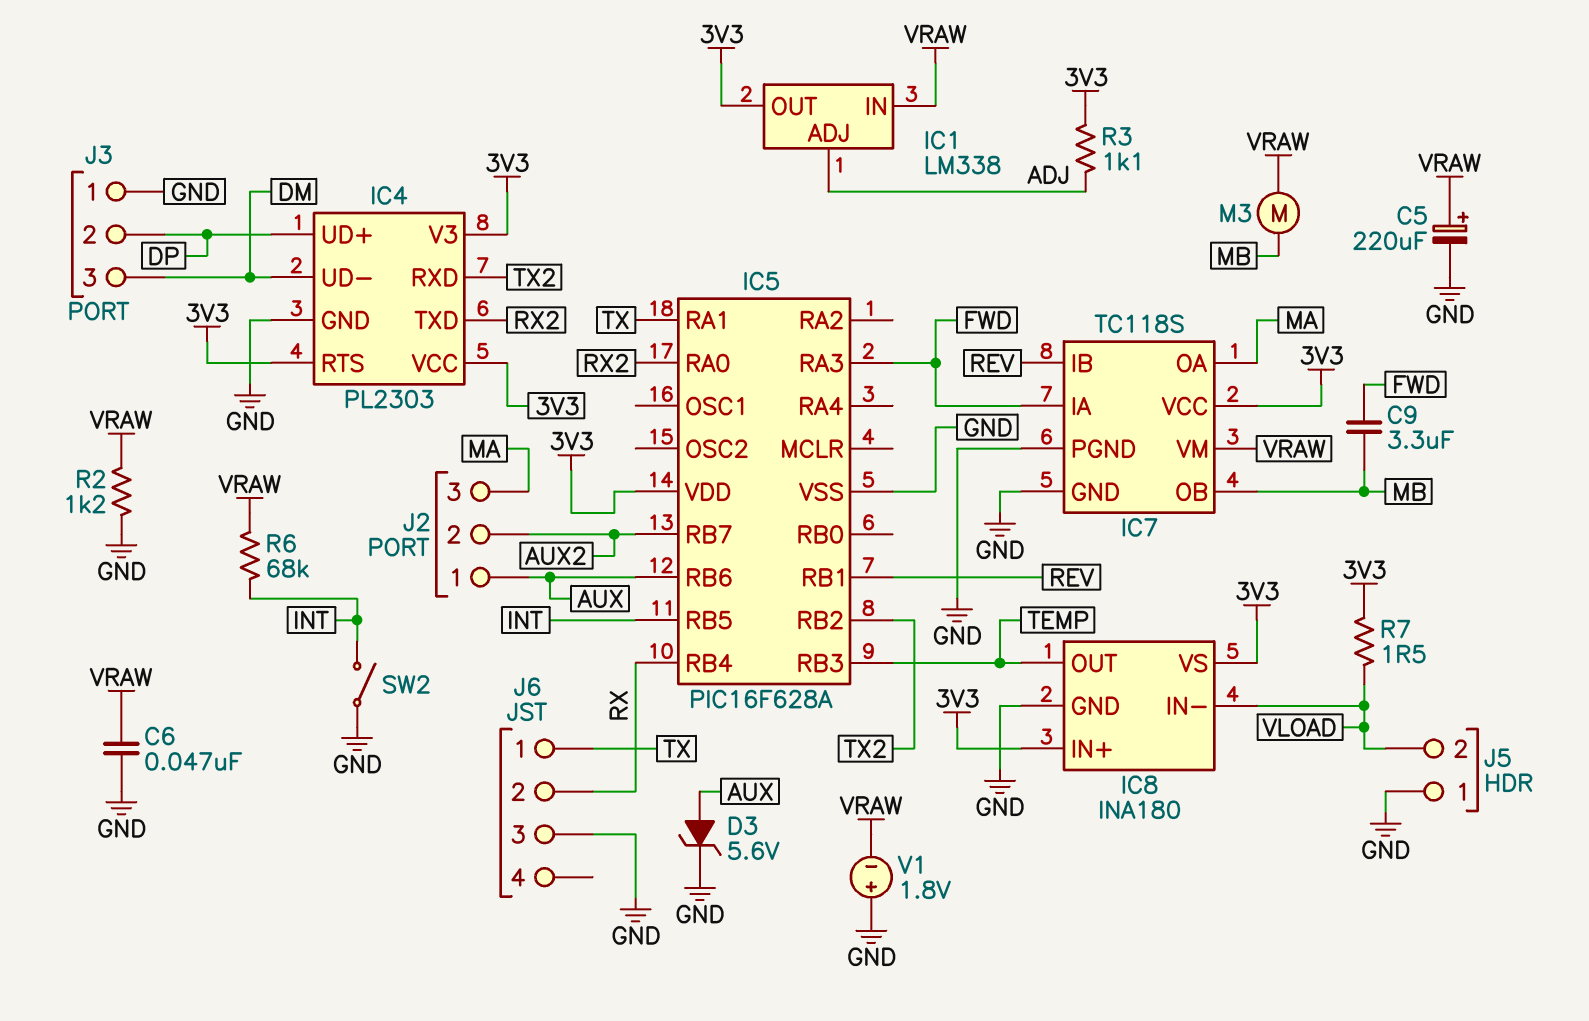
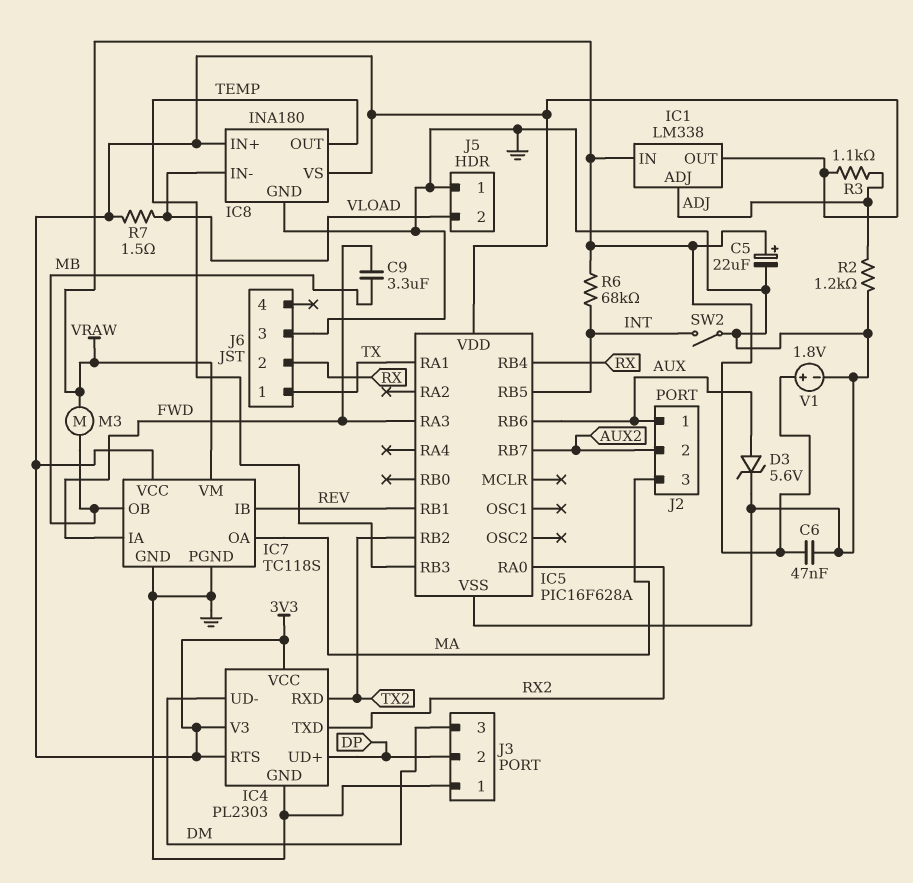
C5: 220uF (plus VRAW, minus GND) -> 22uF (plus VRAW, minus GND)
R2: 1.2k (GND, VRAW) -> 1.2k (ADJ, GND)
V1: 1.8V (plus GND, minus VRAW) -> 1.8V (plus VRAW, minus GND)

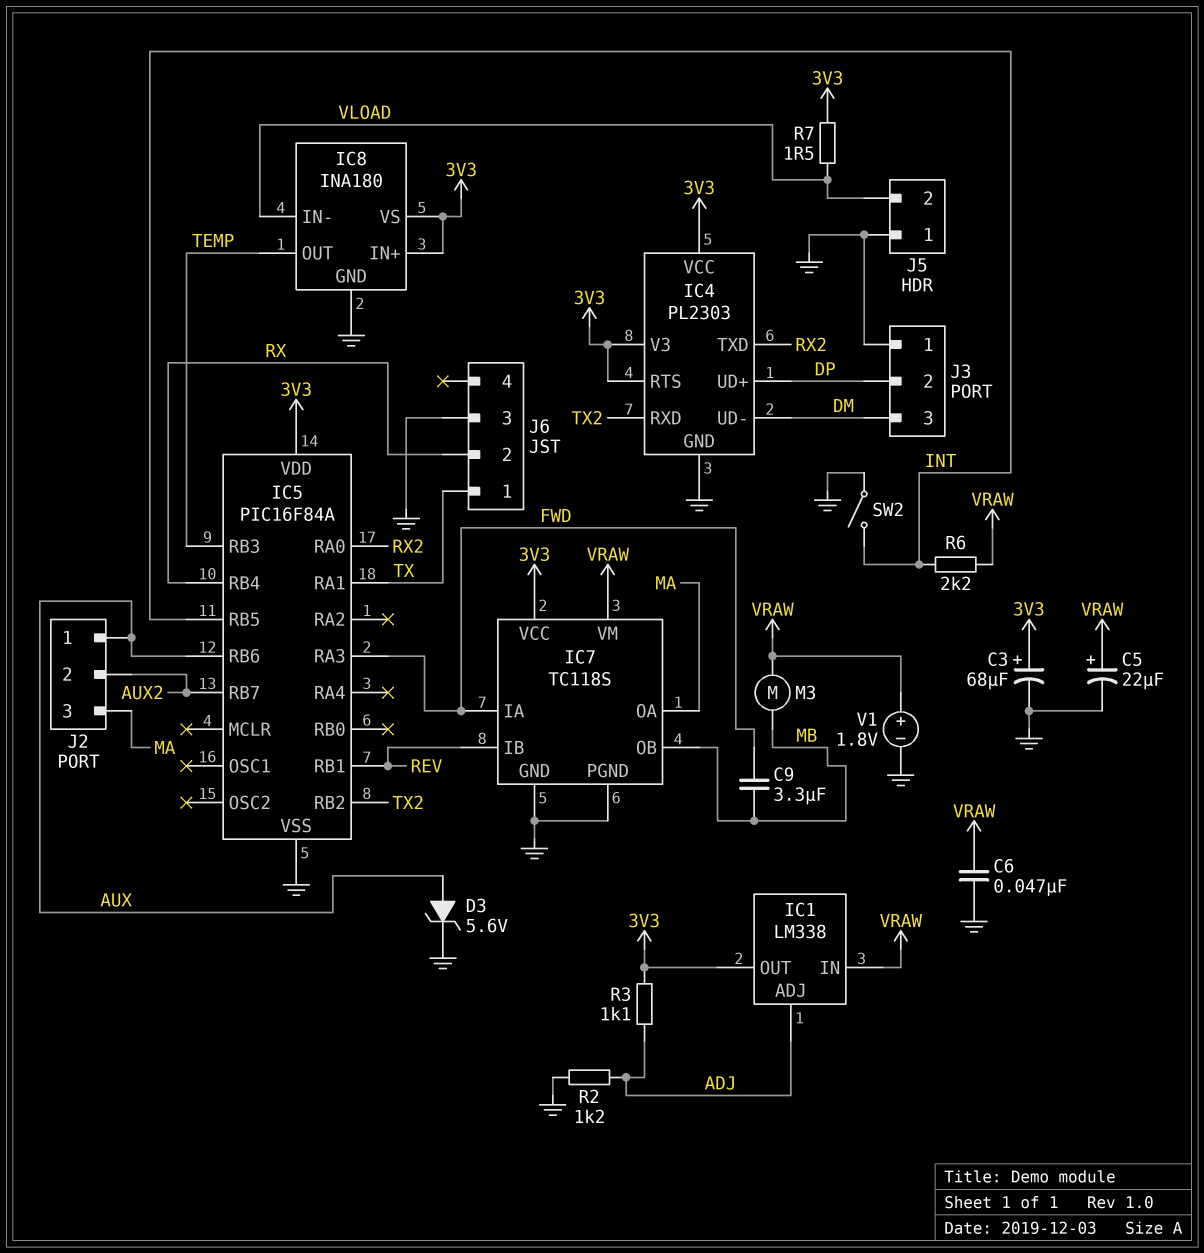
C3: none -> 68uF (plus 3V3, minus GND)
IC5: PIC16F628A -> PIC16F84A
R6: 68k (INT, VRAW) -> 2.2k (INT, VRAW)

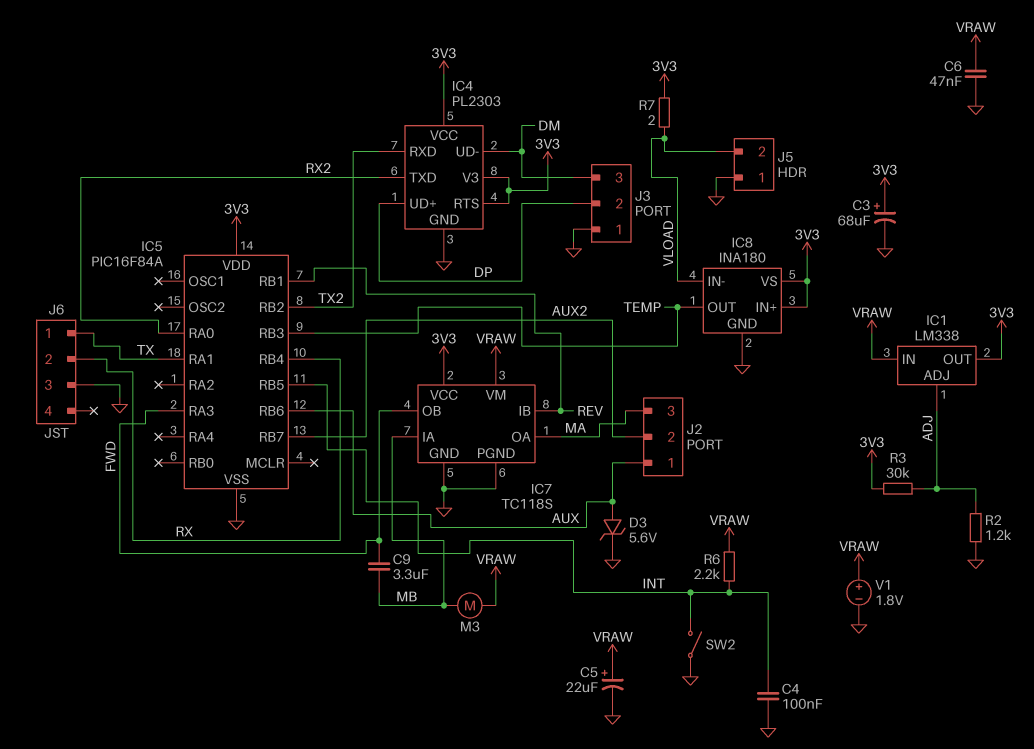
C4: none -> 100nF (GND, INT)
IC7 pin IA: FWD -> MB
IC7 pin OB: MB -> FWD
R3: 1.1k (3V3, ADJ) -> 30k (3V3, ADJ)
R7: 1.5 (3V3, VLOAD) -> 2 (3V3, VLOAD)

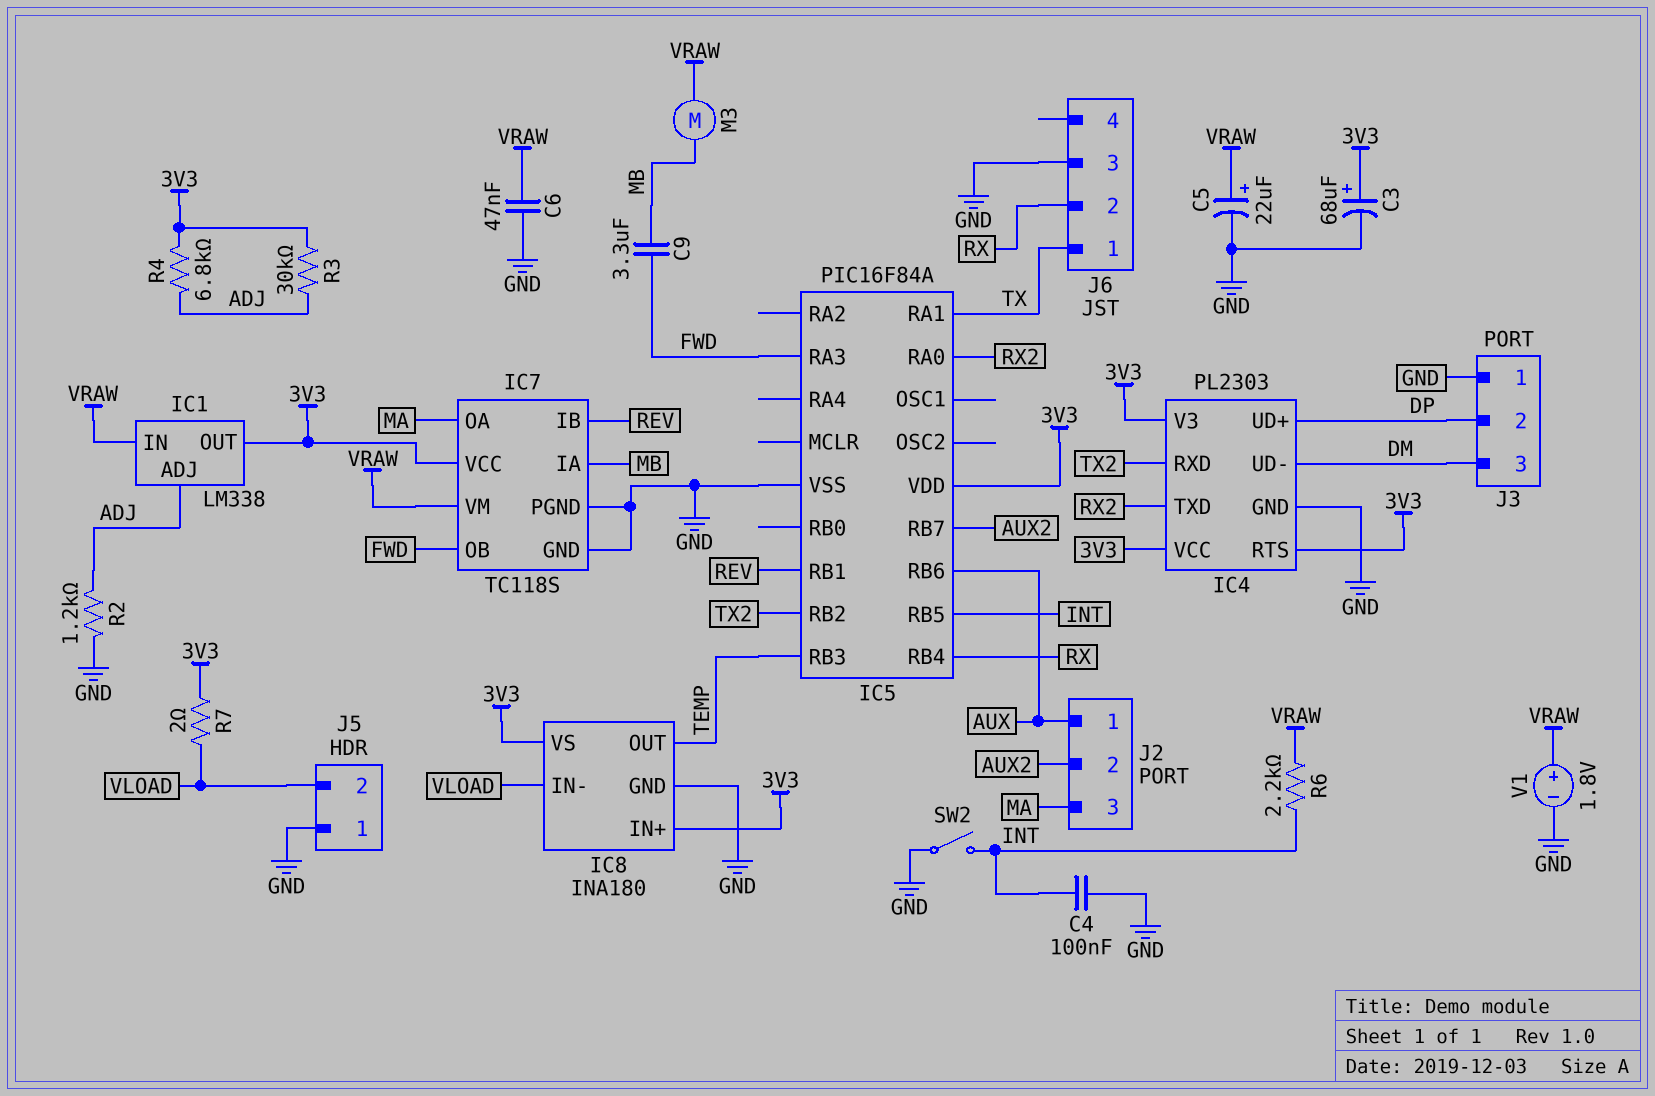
D3: zener 5.6V (A AUX, K GND) -> none
R4: none -> 6.8k (3V3, ADJ)

